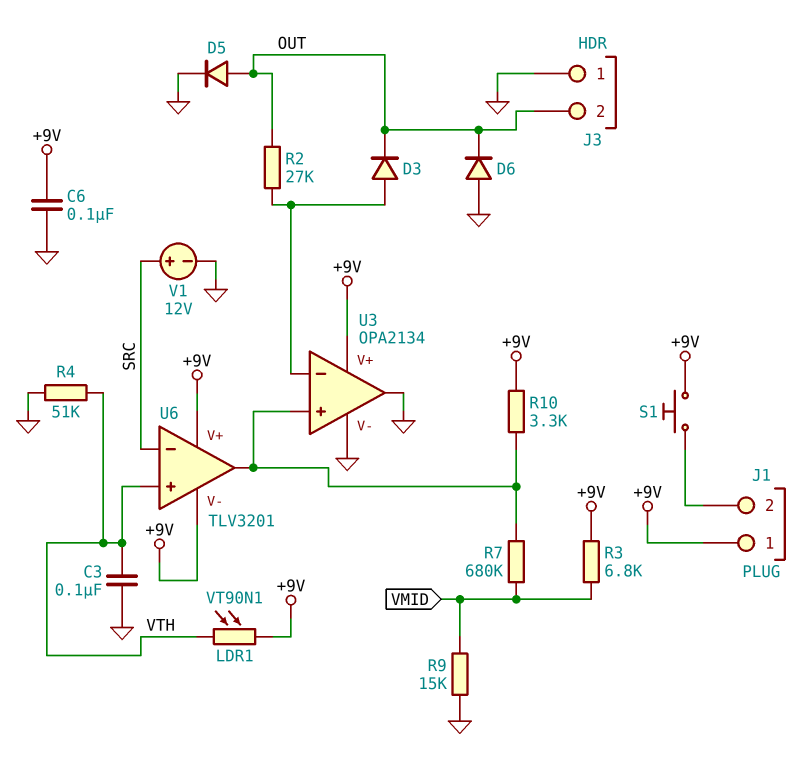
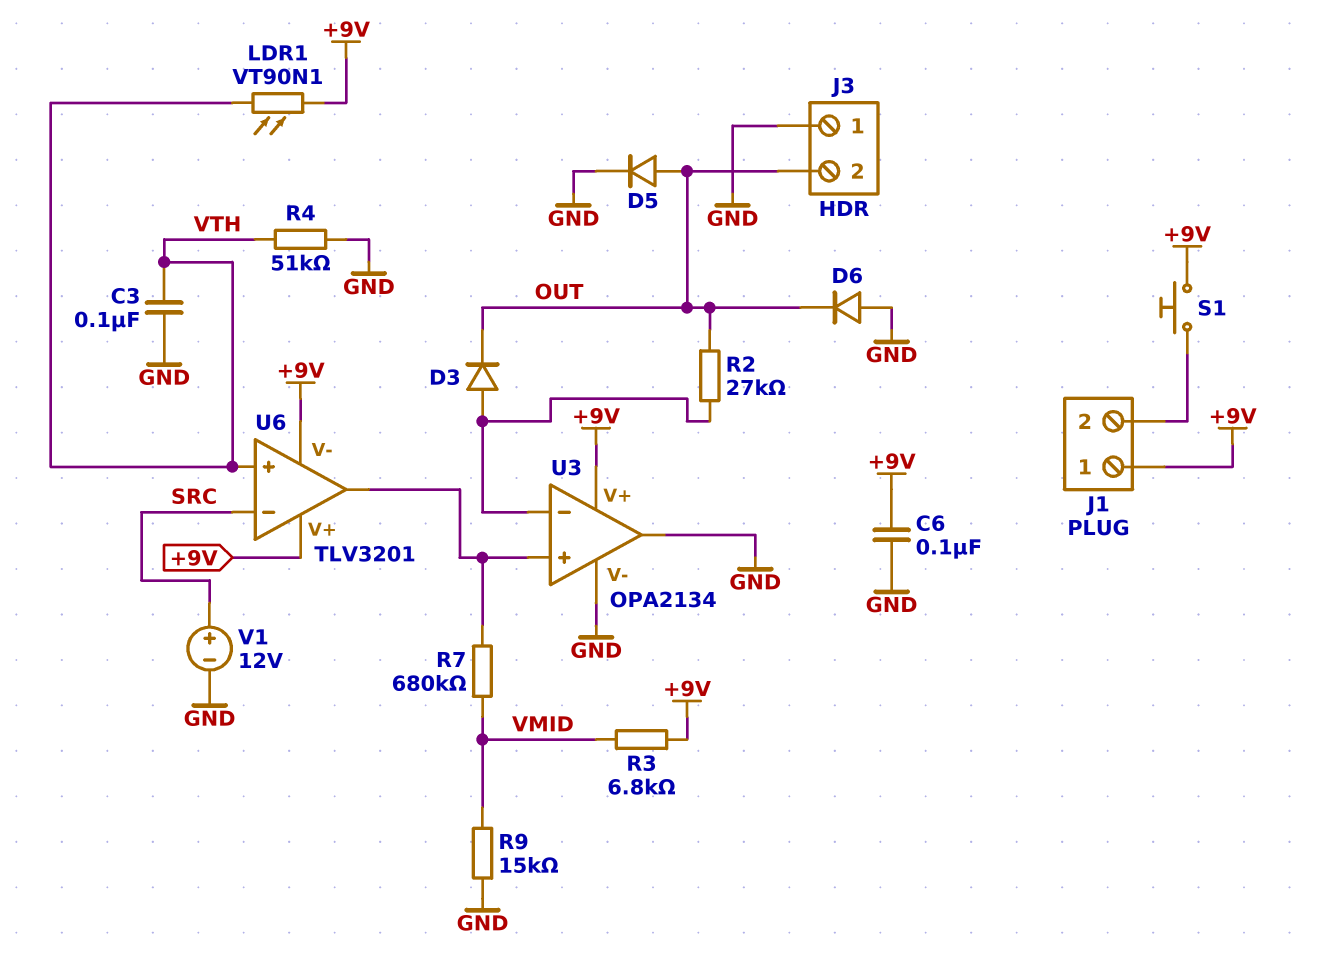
R10: 3.3k (+9V, U3/in+) -> none

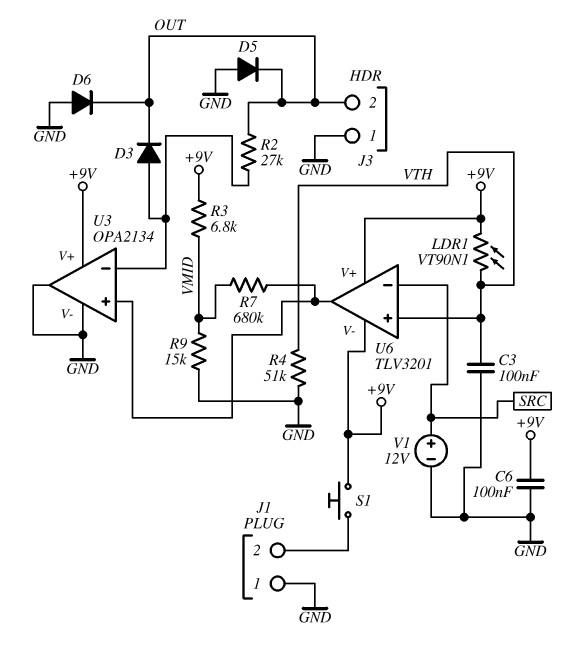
D5: diode (A OUT, K GND) -> diode (A GND, K OUT)
J1 pin 1: +9V -> GND

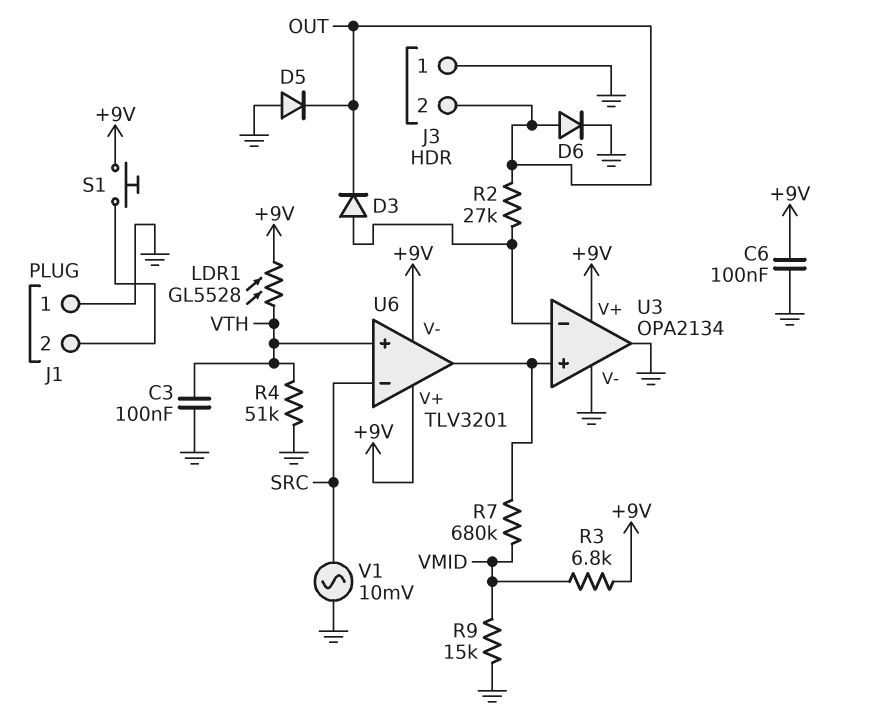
D6: diode (A GND, K OUT) -> diode (A OUT, K GND)
LDR1: VT90N1 (+9V, VTH) -> GL5528 (+9V, VTH)
V1: 12V (plus SRC, minus GND) -> AC 10mV (GND, SRC)

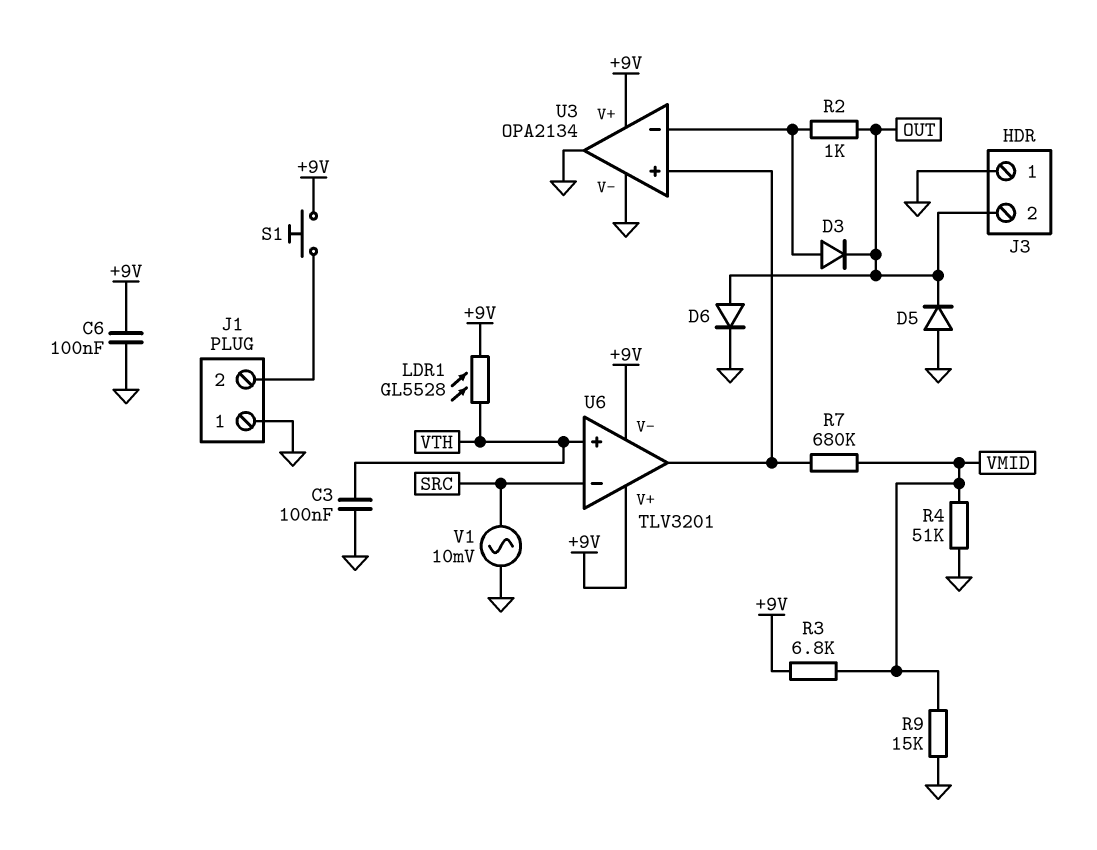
R2: 27k (OUT, U3/in-) -> 1k (OUT, U3/in-)
R4: 51k (GND, VTH) -> 51k (GND, VMID)

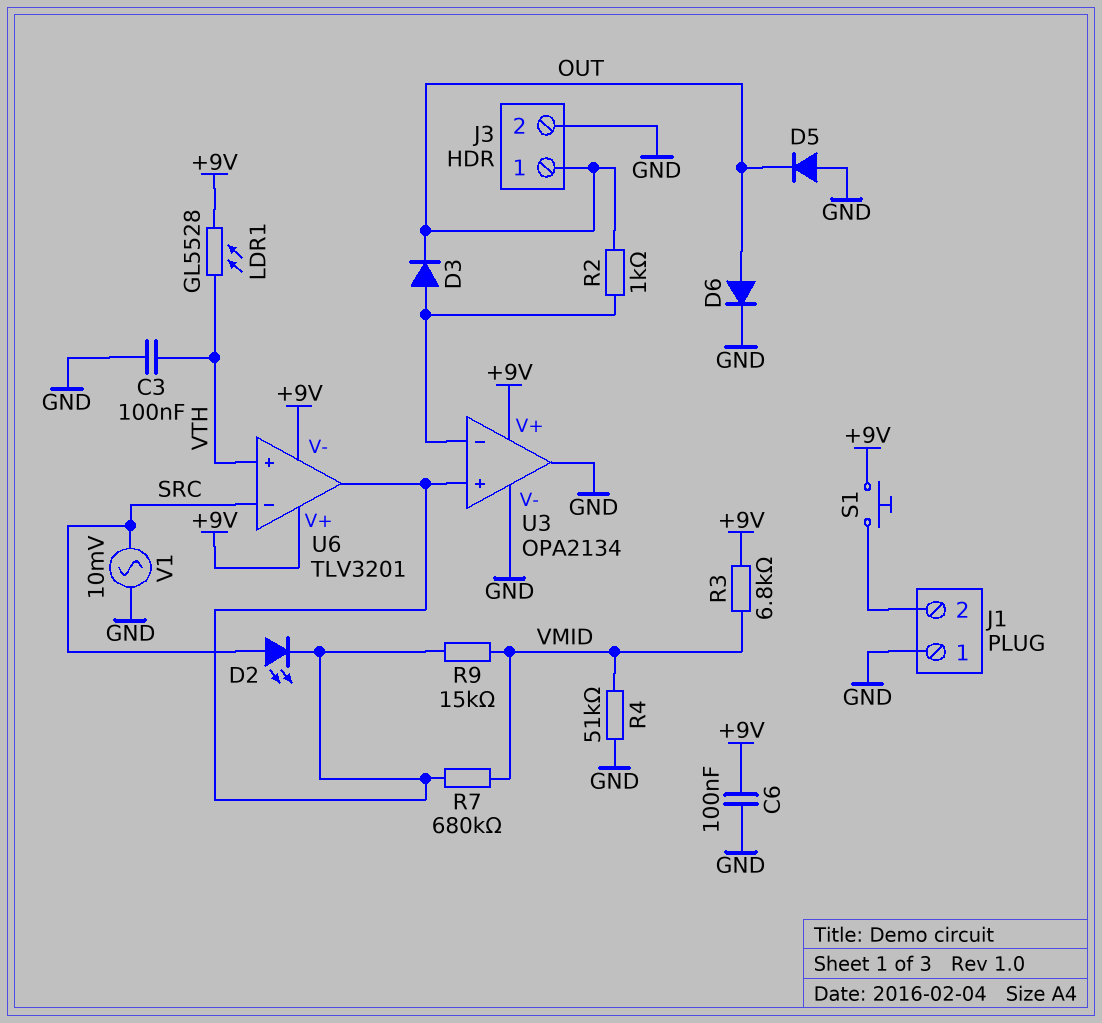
D2: none -> LED (A SRC, K U3/in+)
J3 pin 1: GND -> OUT
J3 pin 2: OUT -> GND
R9: 15k (GND, VMID) -> 15k (U3/in+, VMID)

